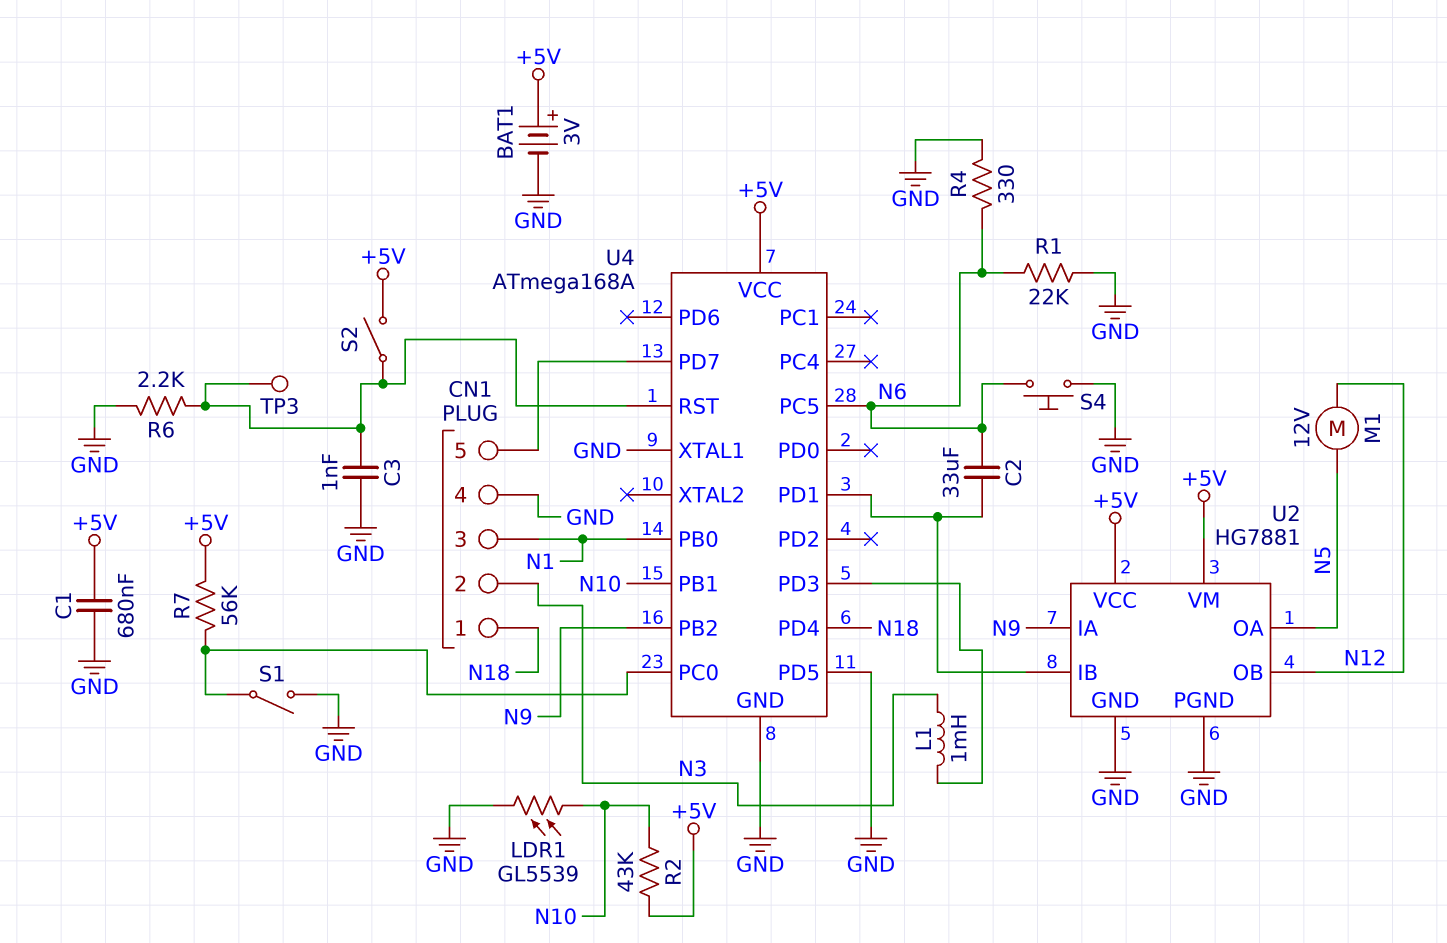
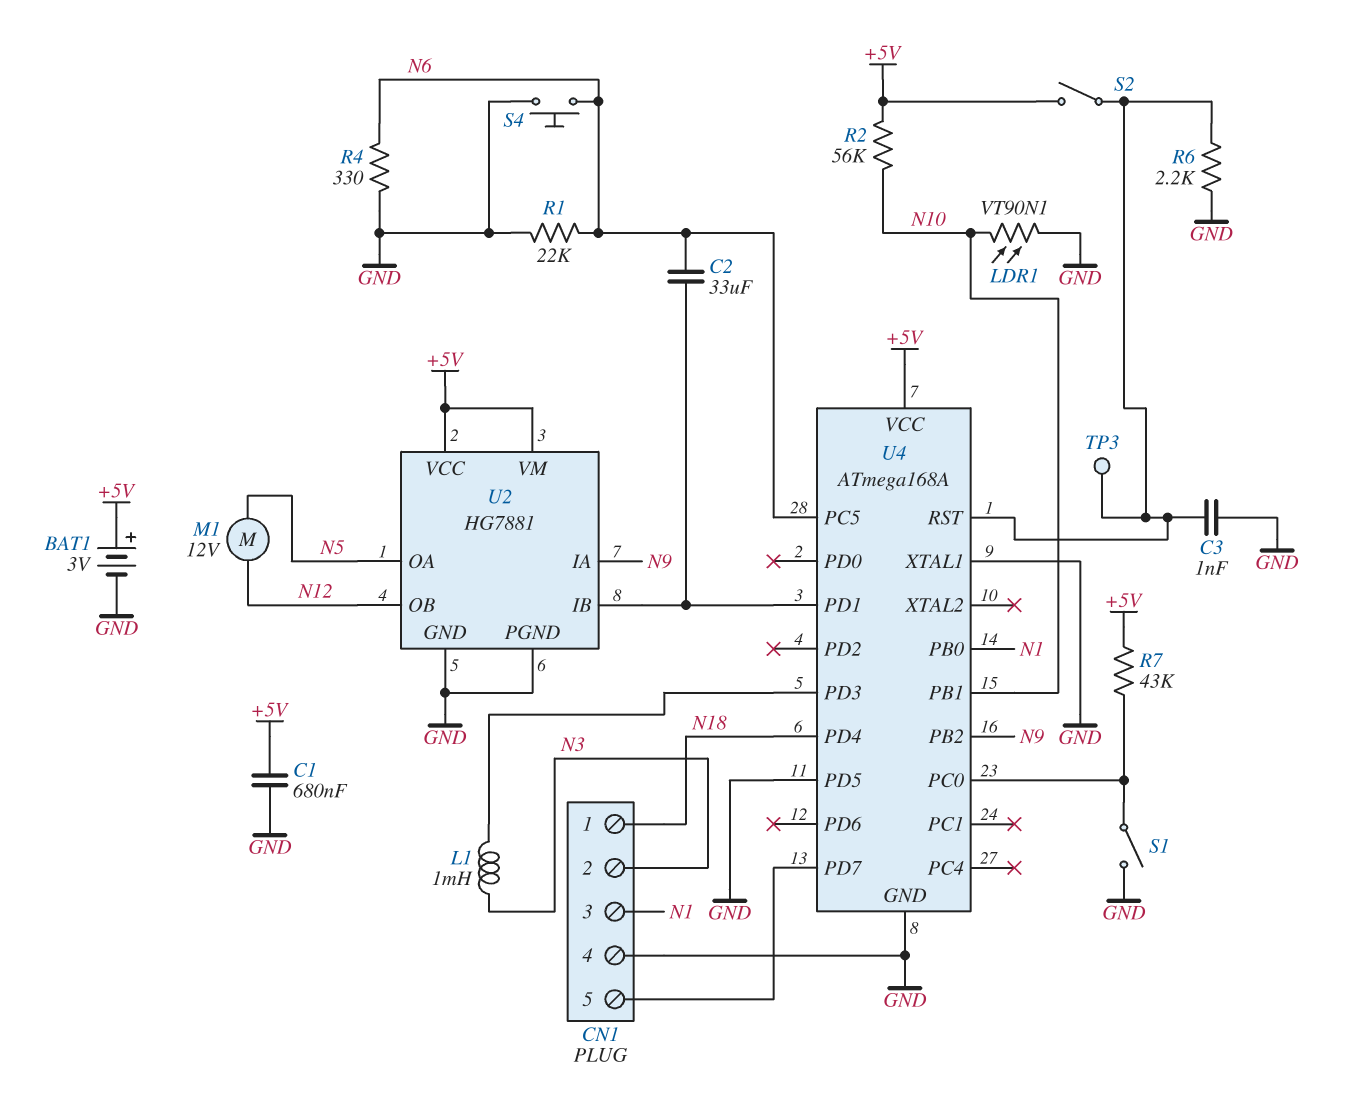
LDR1: GL5539 (GND, N10) -> VT90N1 (GND, N10)
R2: 43k (+5V, N10) -> 56k (+5V, N10)
R7: 56k (+5V, U4/PC0) -> 43k (+5V, U4/PC0)

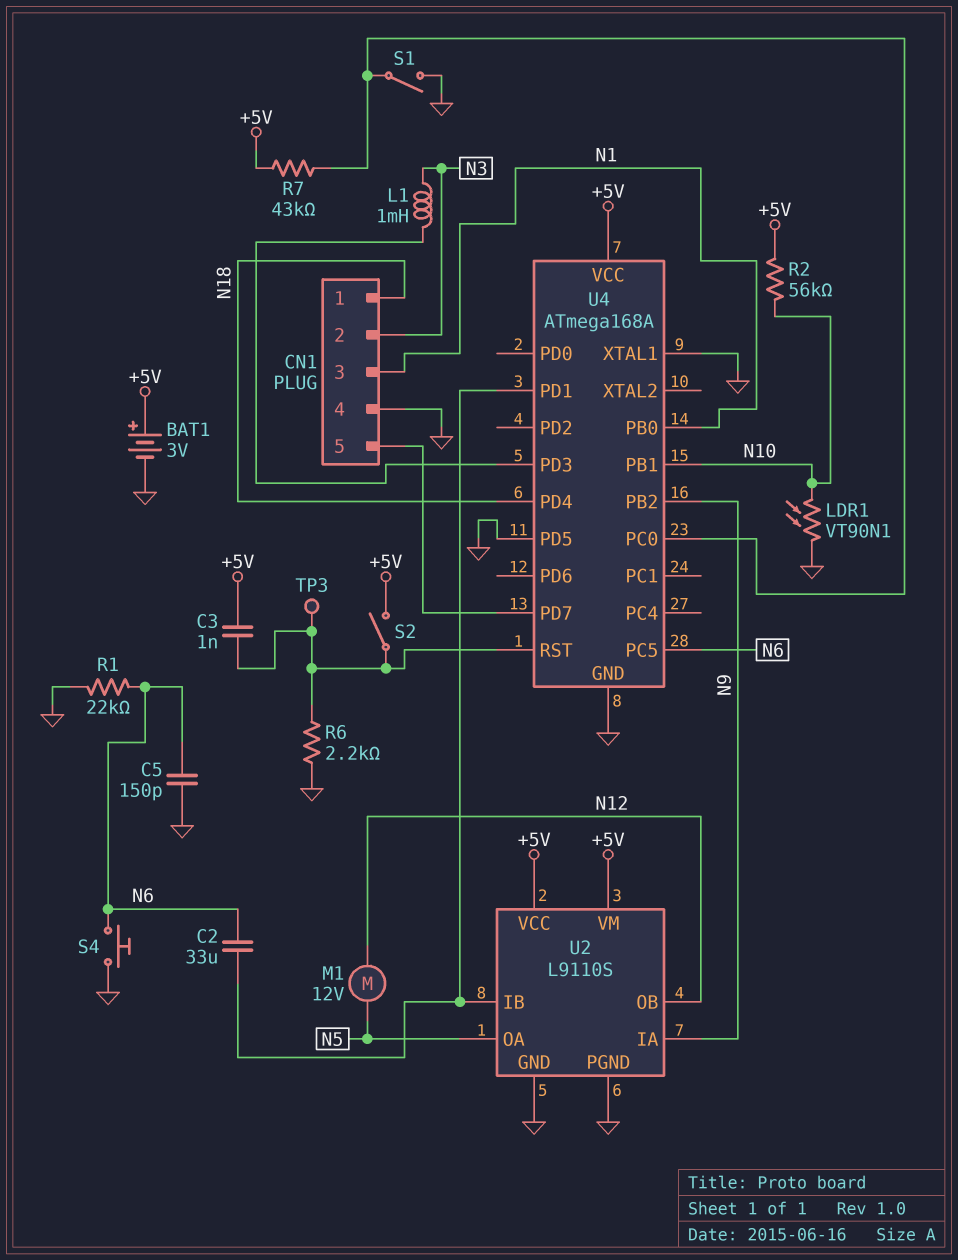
C1: 680nF (+5V, GND) -> none
C3: 1nF (GND, U4/RST) -> 1nF (+5V, U4/RST)
C5: none -> 150pF (GND, N6)
R4: 330 (GND, N6) -> none
U2: HG7881 -> L9110S

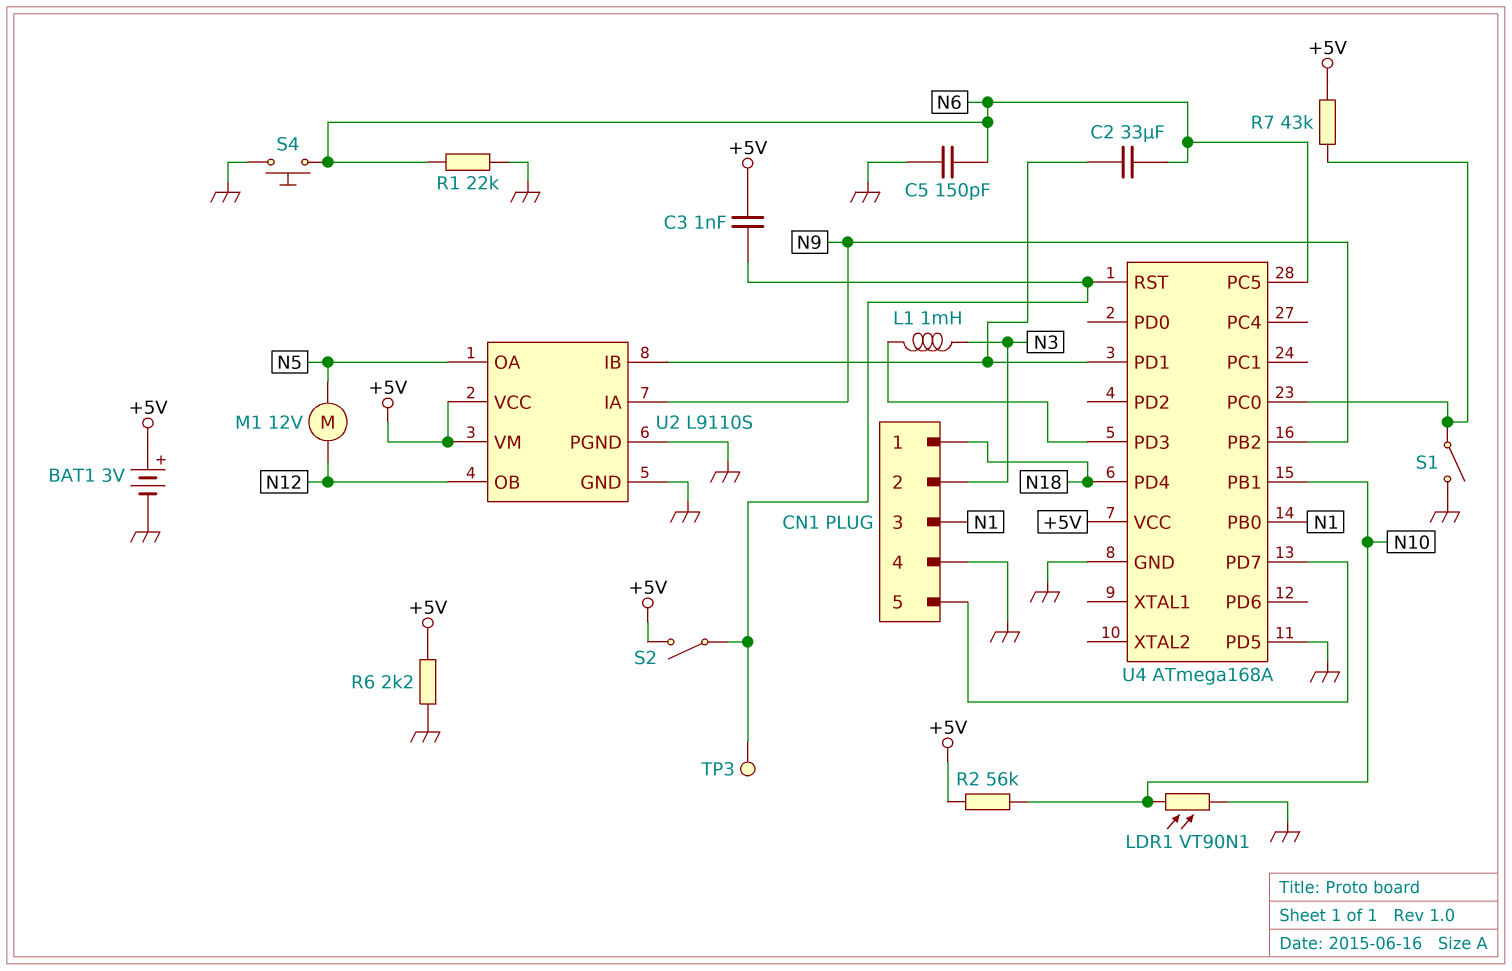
R6: 2.2k (GND, U4/RST) -> 2.2k (+5V, GND)
U4 pin XTAL1: GND -> none

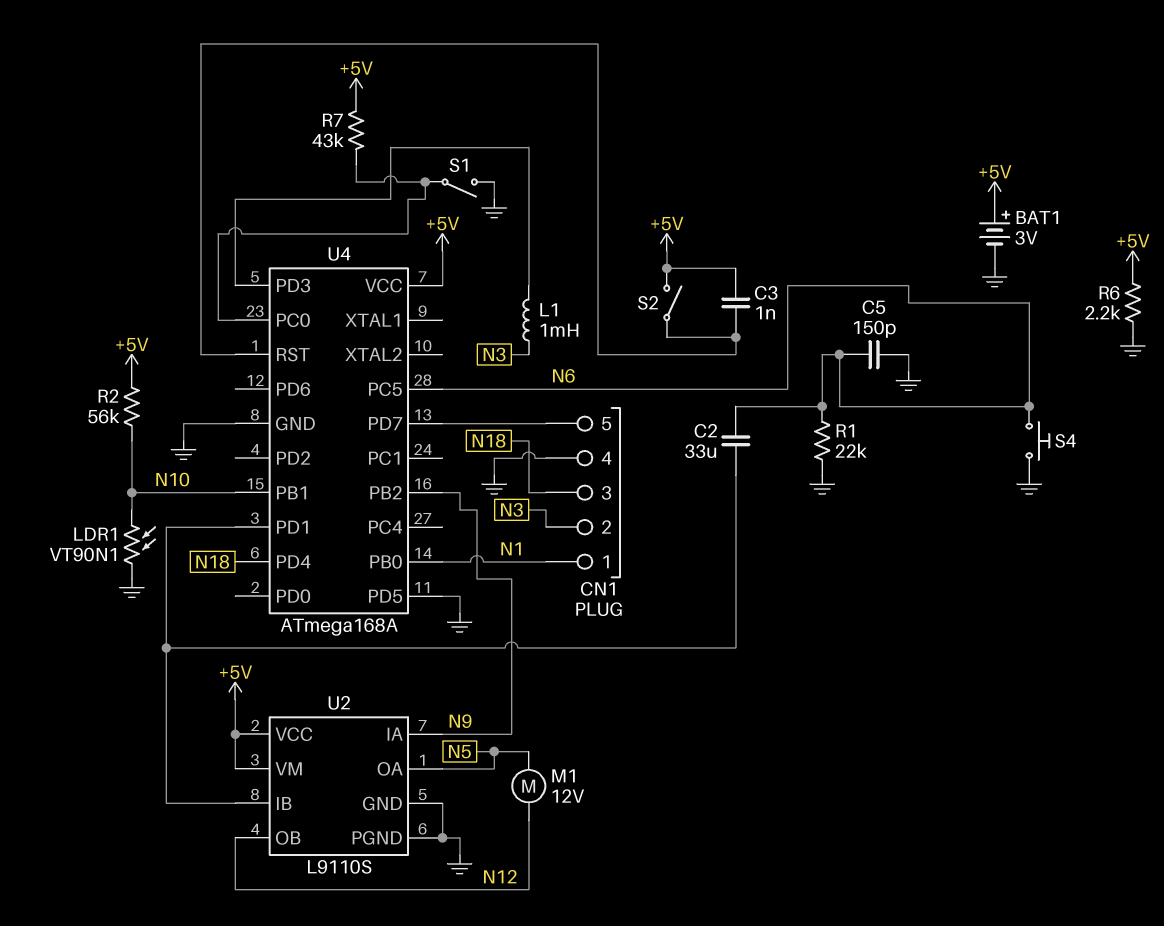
CN1 pin 1: N18 -> N1
CN1 pin 3: N1 -> N18
TP3: test point (U4/RST) -> none

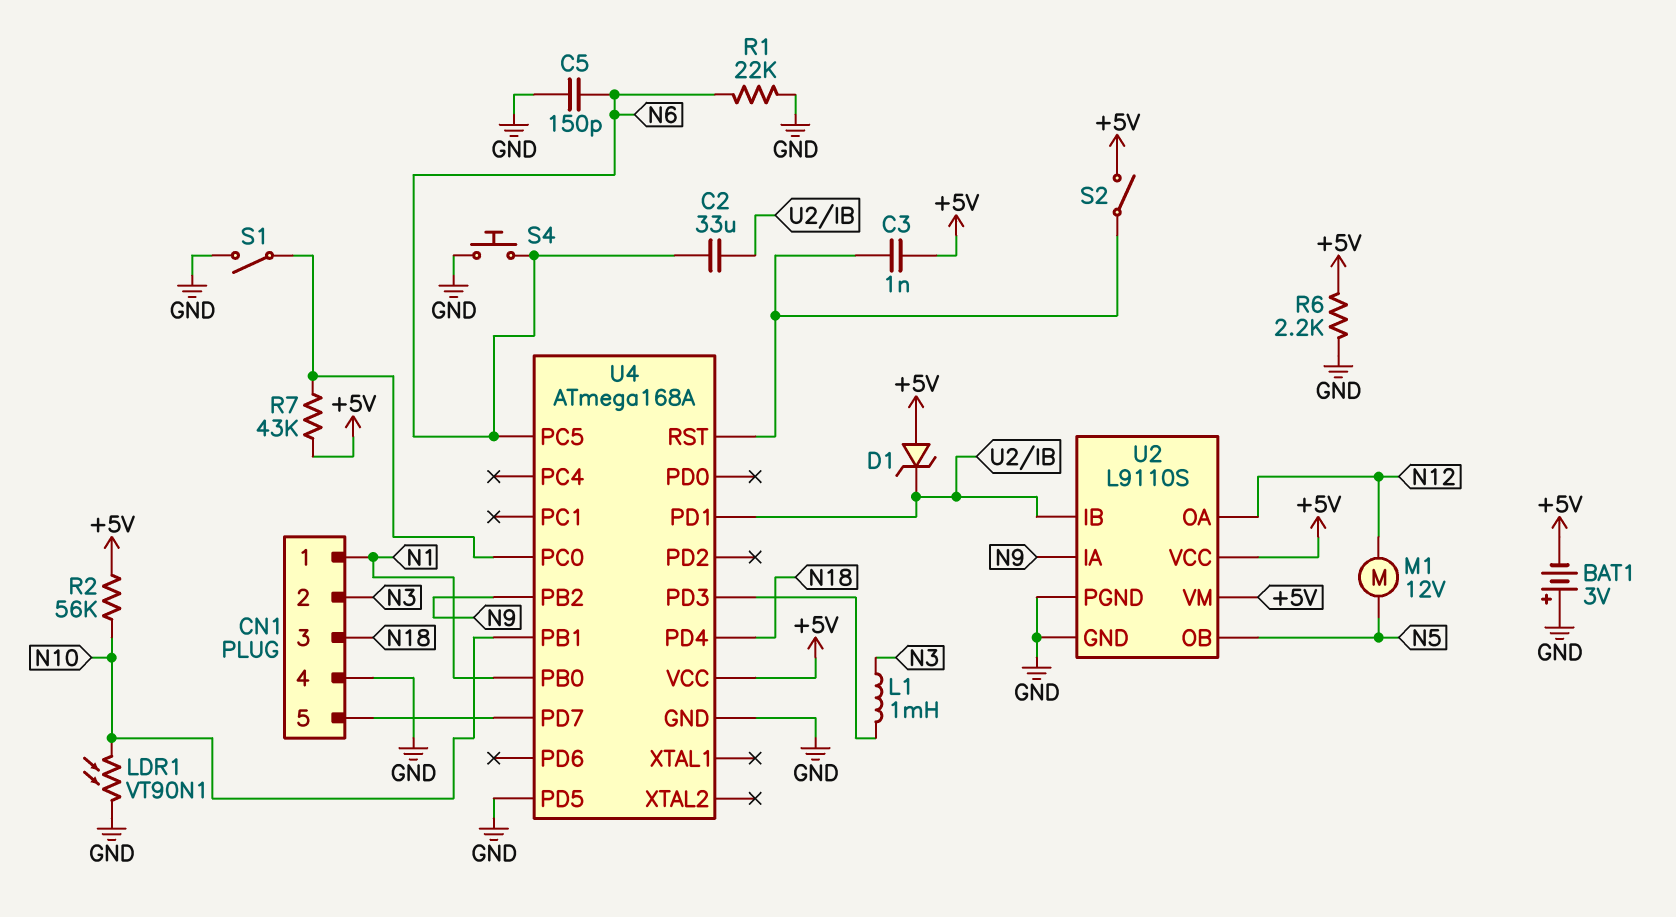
BAT1: 3V (plus +5V, minus GND) -> 3V (plus GND, minus +5V)
D1: none -> zener (A +5V, K U2/IB)
U2 pin OA: N5 -> N12
U2 pin OB: N12 -> N5

